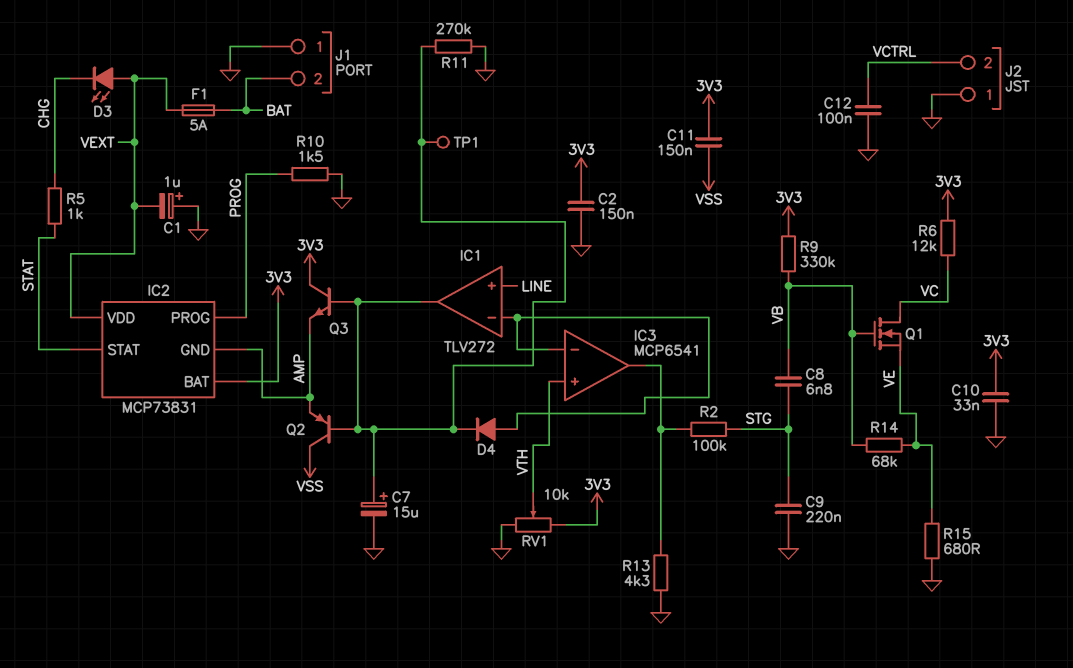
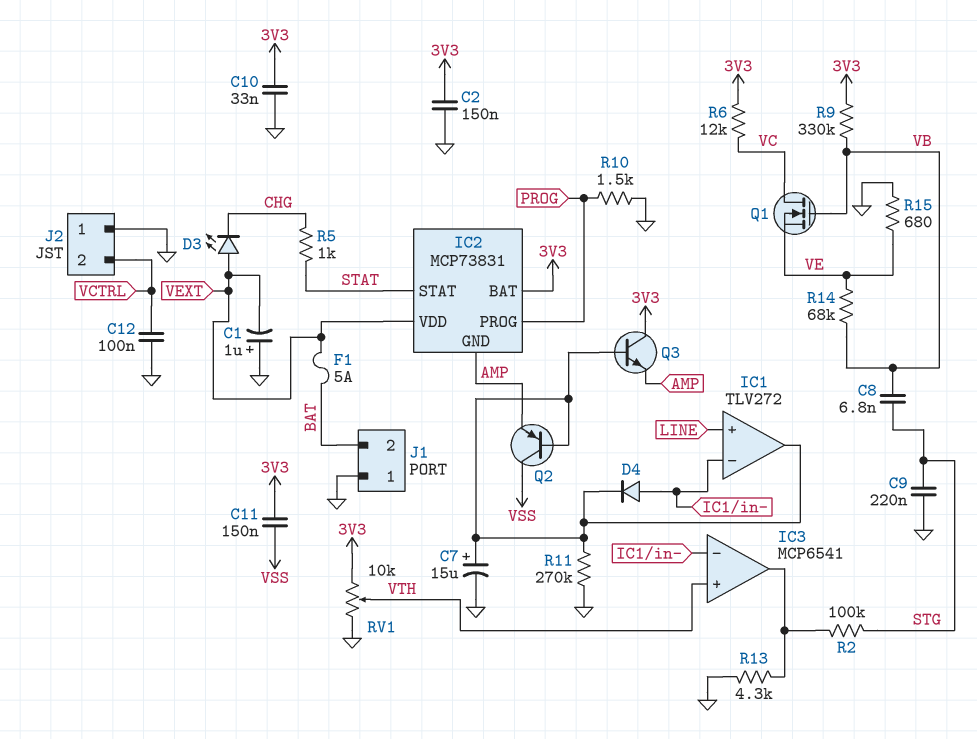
TP1: test point (IC1/out) -> none

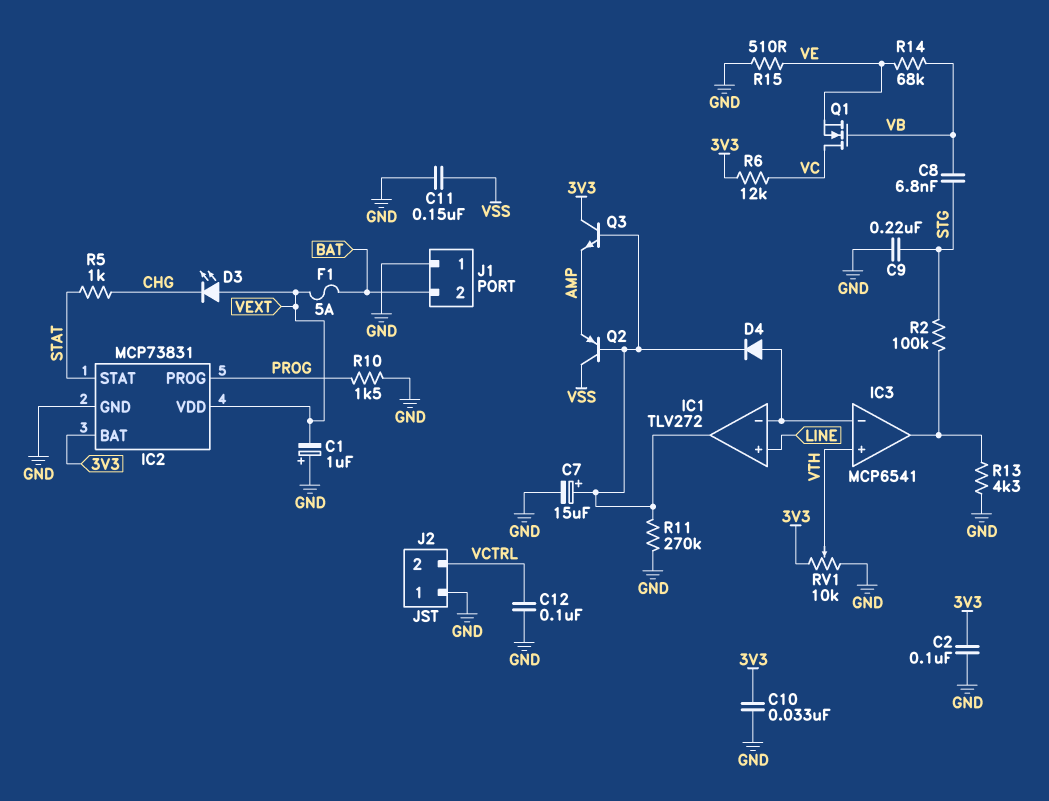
C2: 150nF (3V3, GND) -> 100nF (3V3, GND)
C11: 150nF (3V3, VSS) -> 150nF (GND, VSS)
IC2 pin GND: AMP -> GND
R9: 330k (3V3, VB) -> none
R15: 680 (GND, VE) -> 510 (GND, VE)

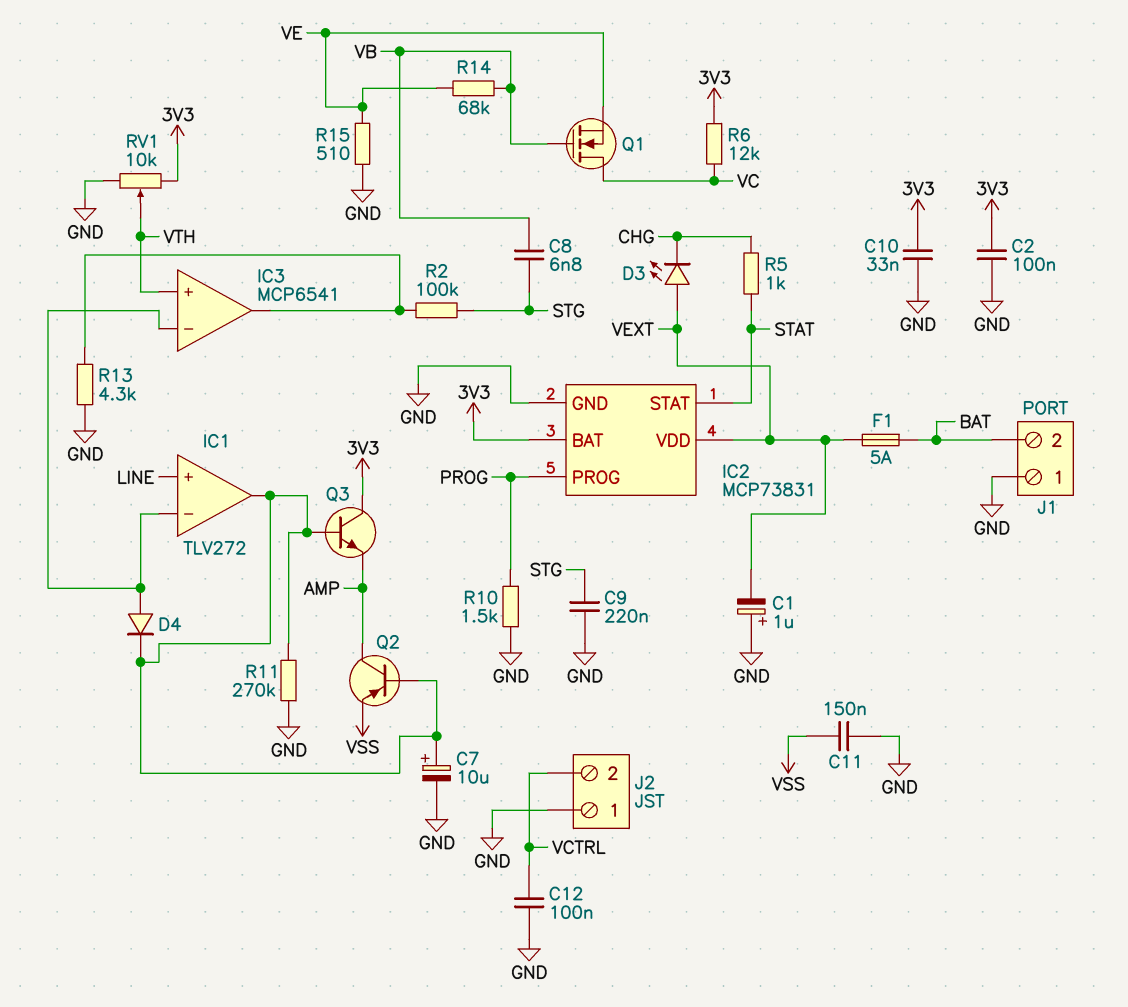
C7: 15uF (plus IC1/out, minus GND) -> 10uF (plus IC1/out, minus GND)
Q2: PNP (B IC1/out, C VSS, E AMP) -> PNP (B IC1/out, C AMP, E VSS)

